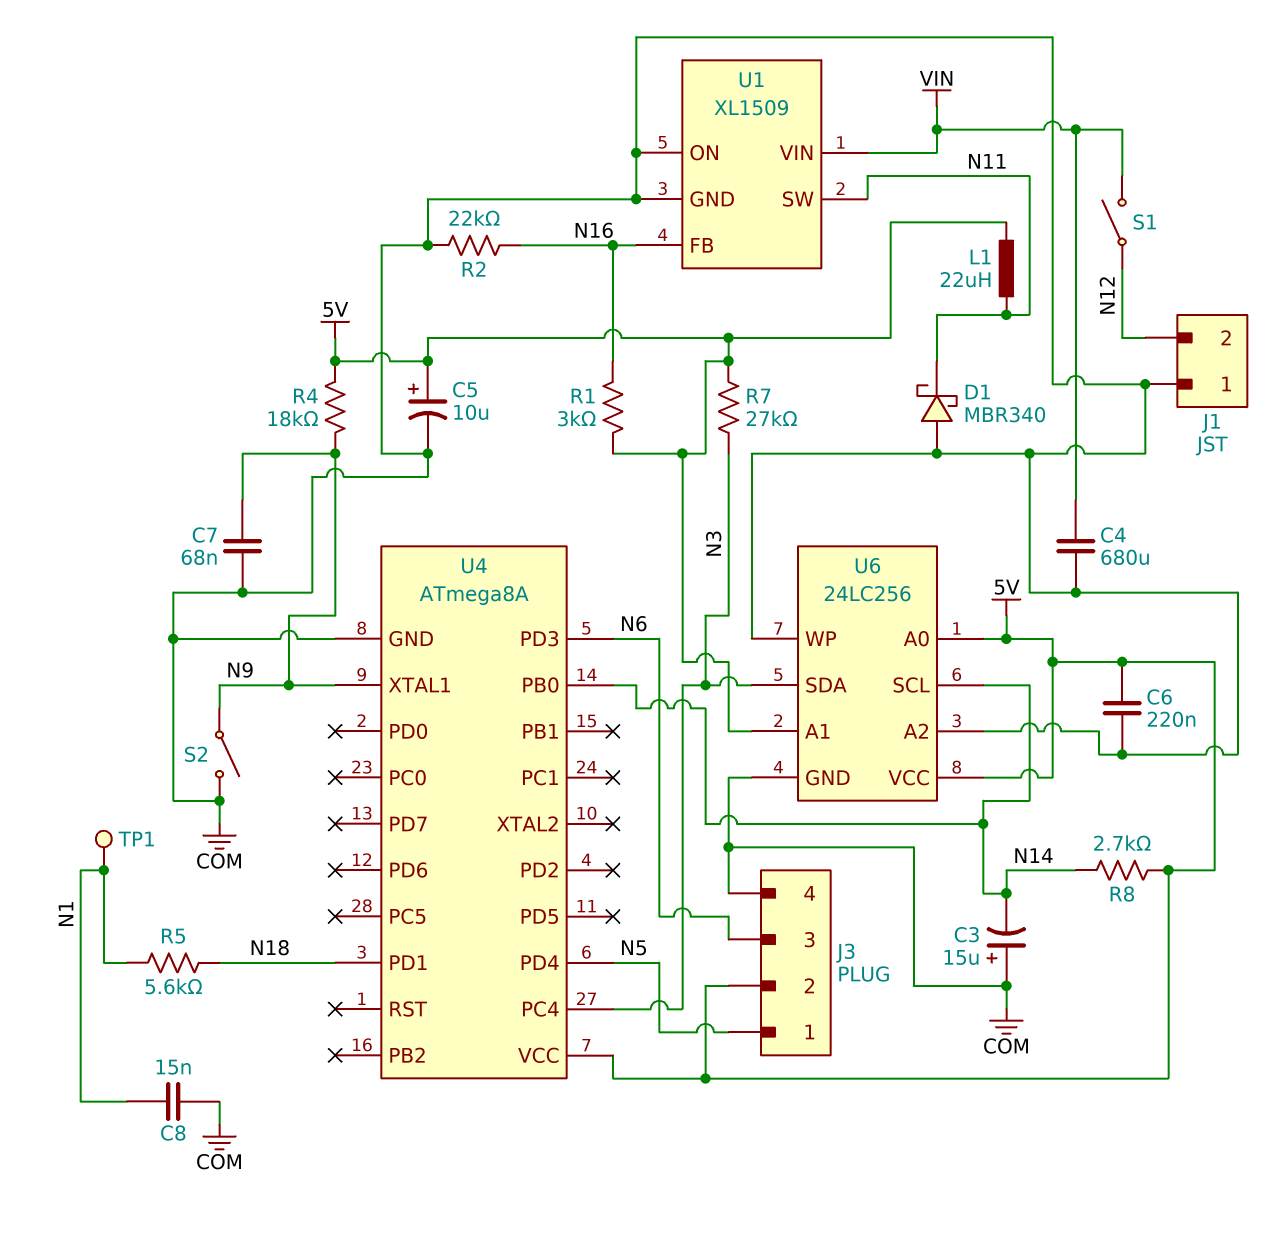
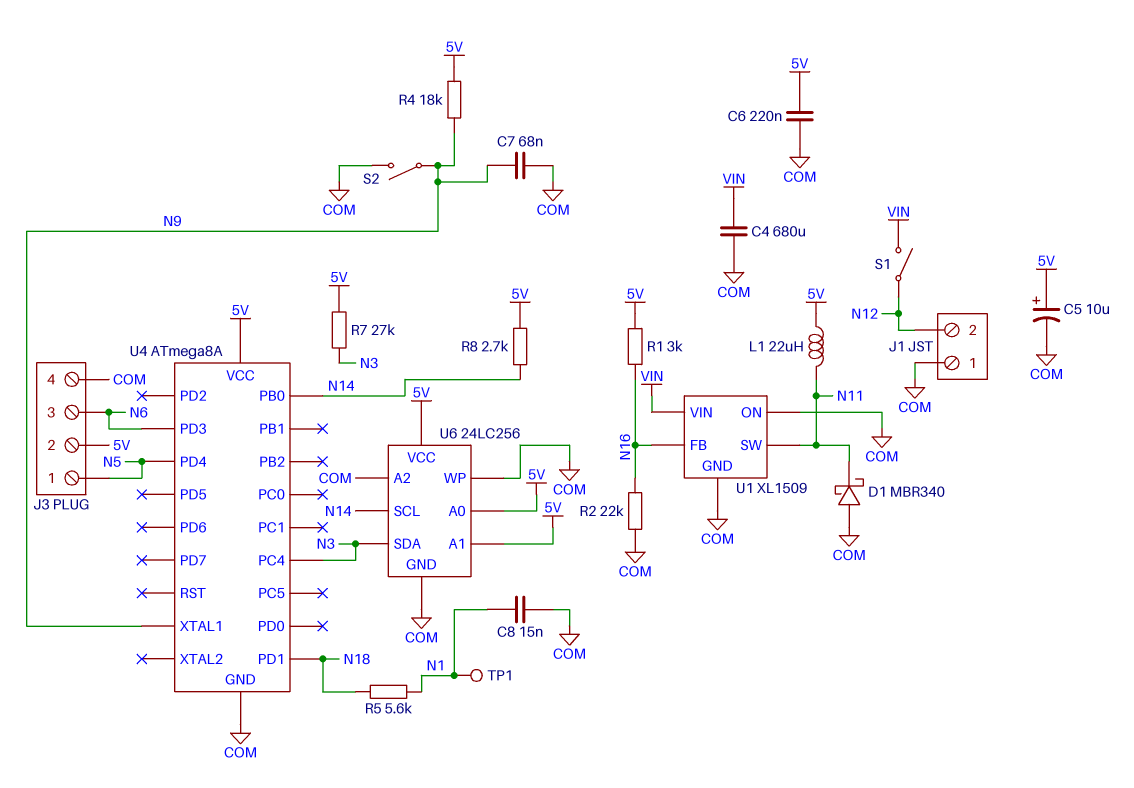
C3: 15uF (plus COM, minus N14) -> none

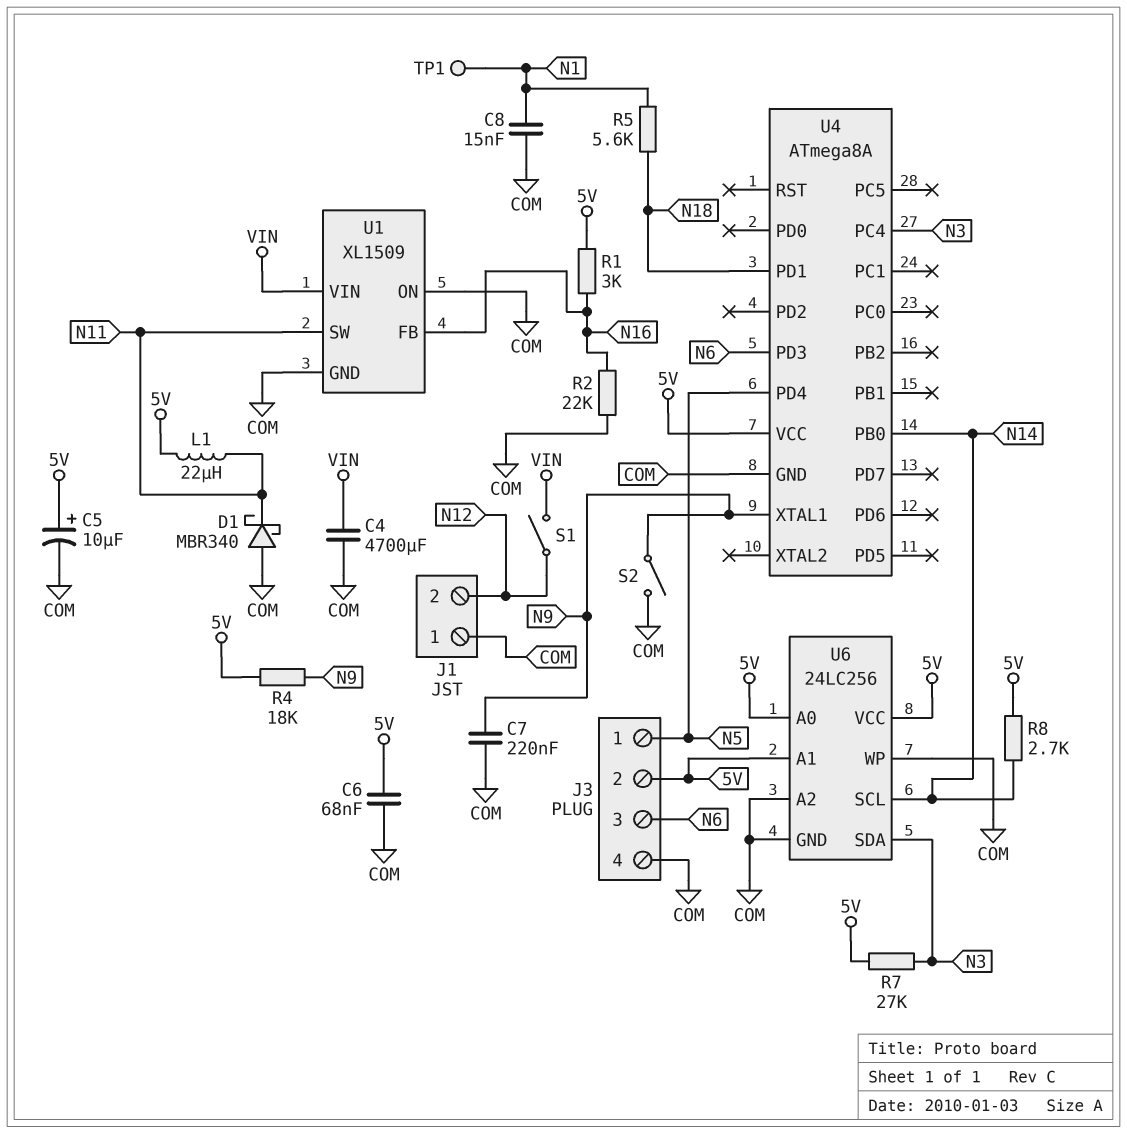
C4: 680uF (COM, VIN) -> 4700uF (COM, VIN)
C6: 220nF (5V, COM) -> 68nF (5V, COM)
C7: 68nF (COM, N9) -> 220nF (COM, N9)

